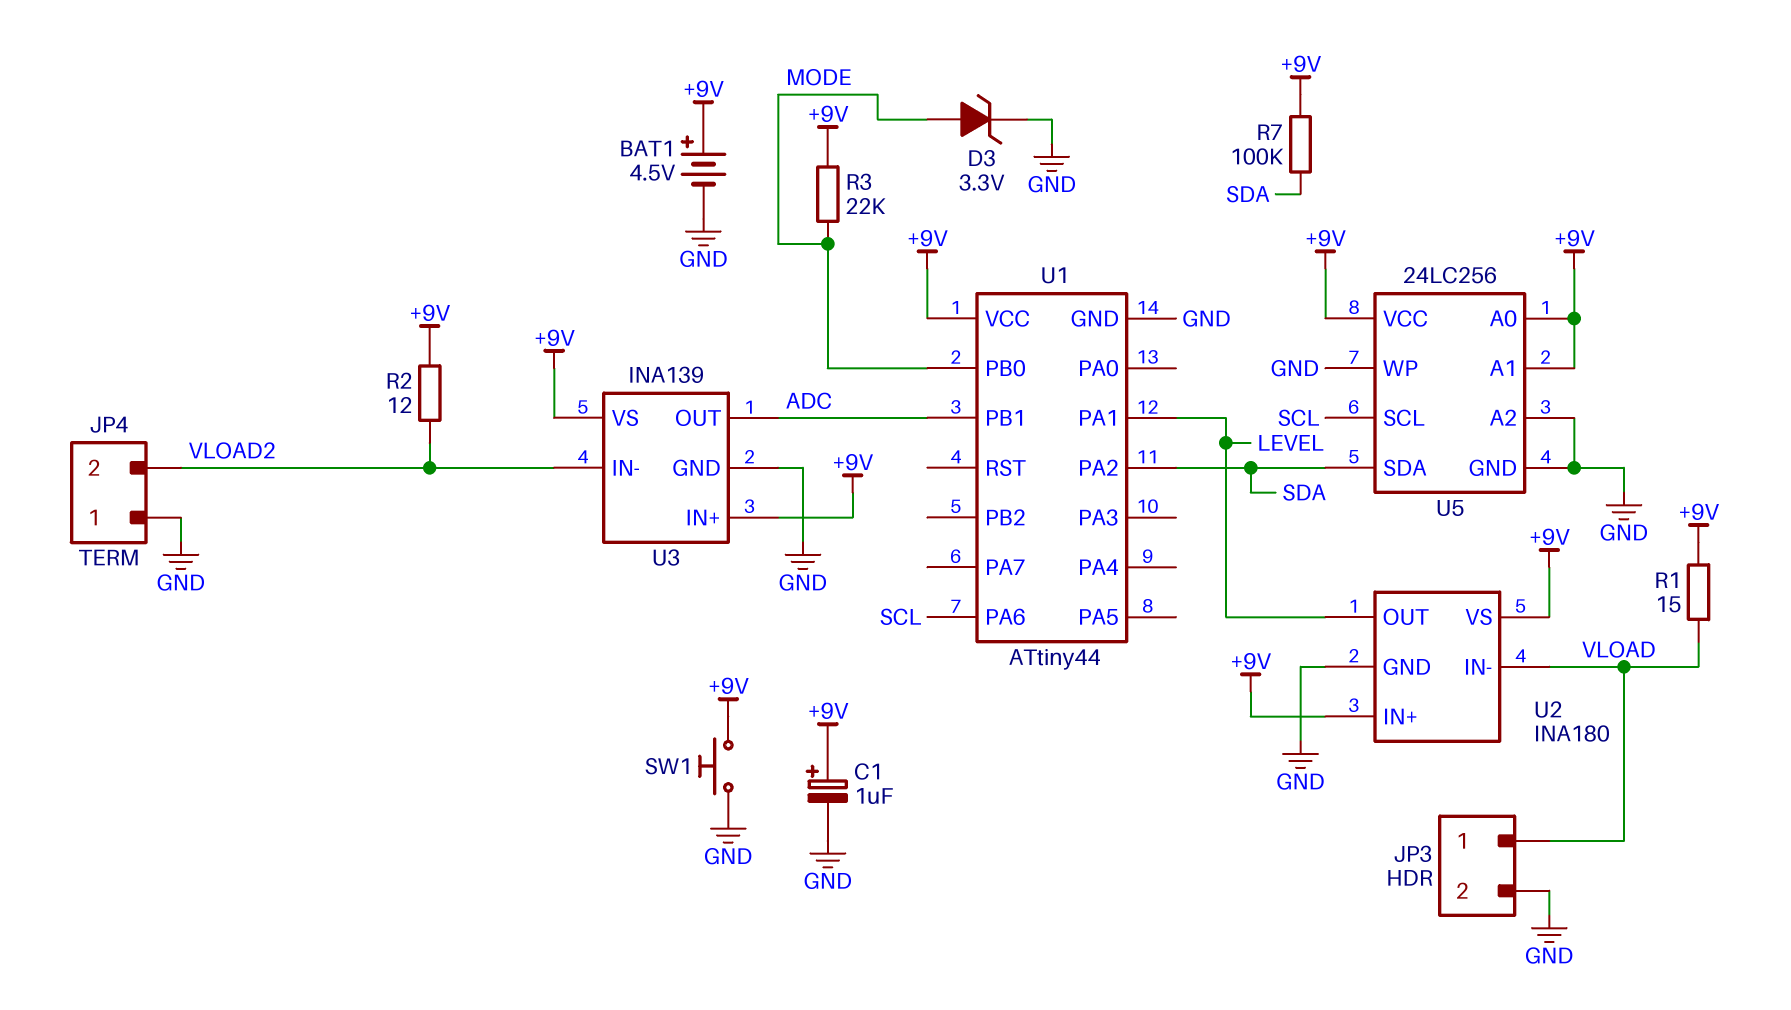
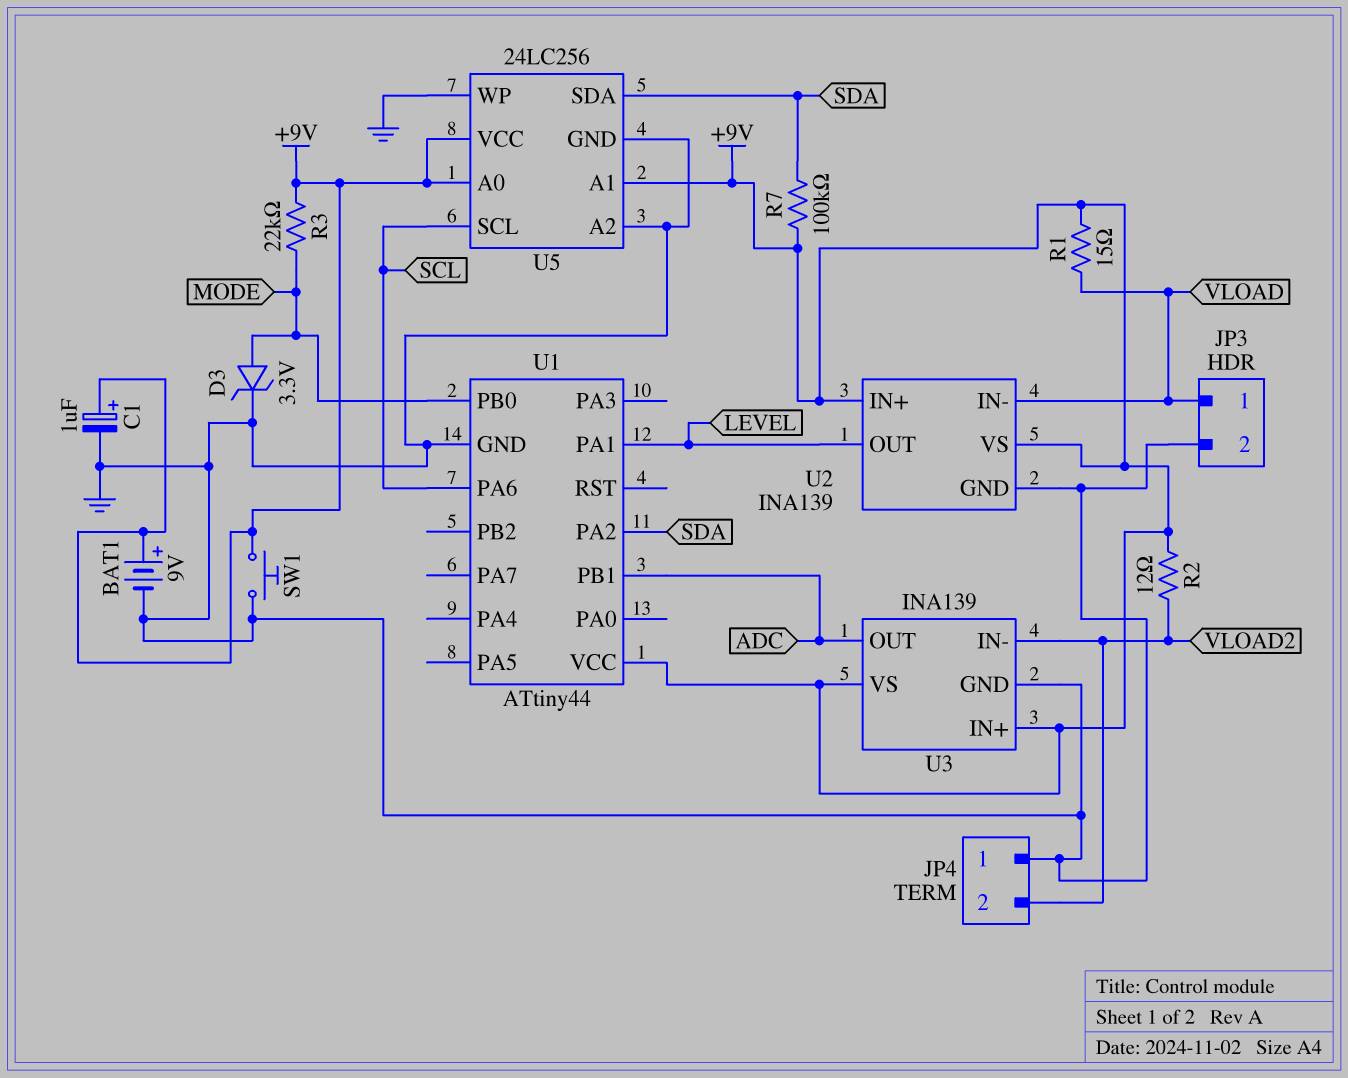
BAT1: 4.5V (plus +9V, minus GND) -> 9V (plus +9V, minus GND)
U2: INA180 -> INA139

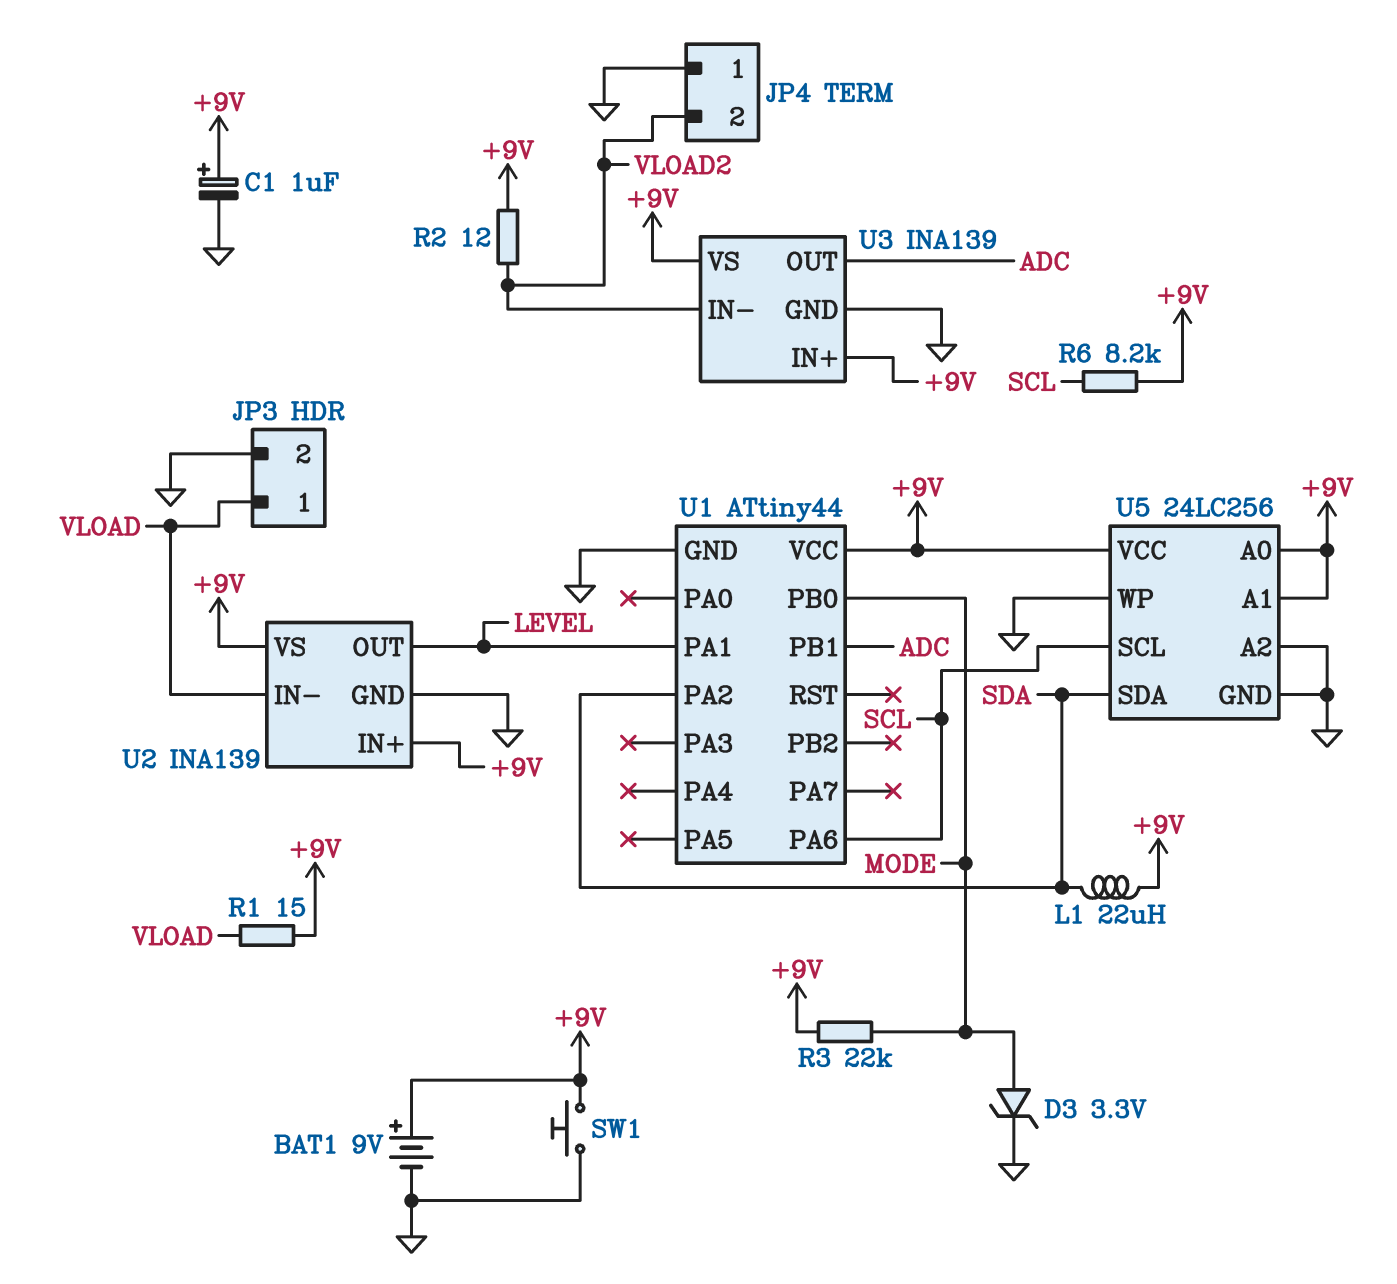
L1: none -> 22uH (+9V, SDA)
R6: none -> 8.2k (+9V, SCL)
R7: 100k (+9V, SDA) -> none

